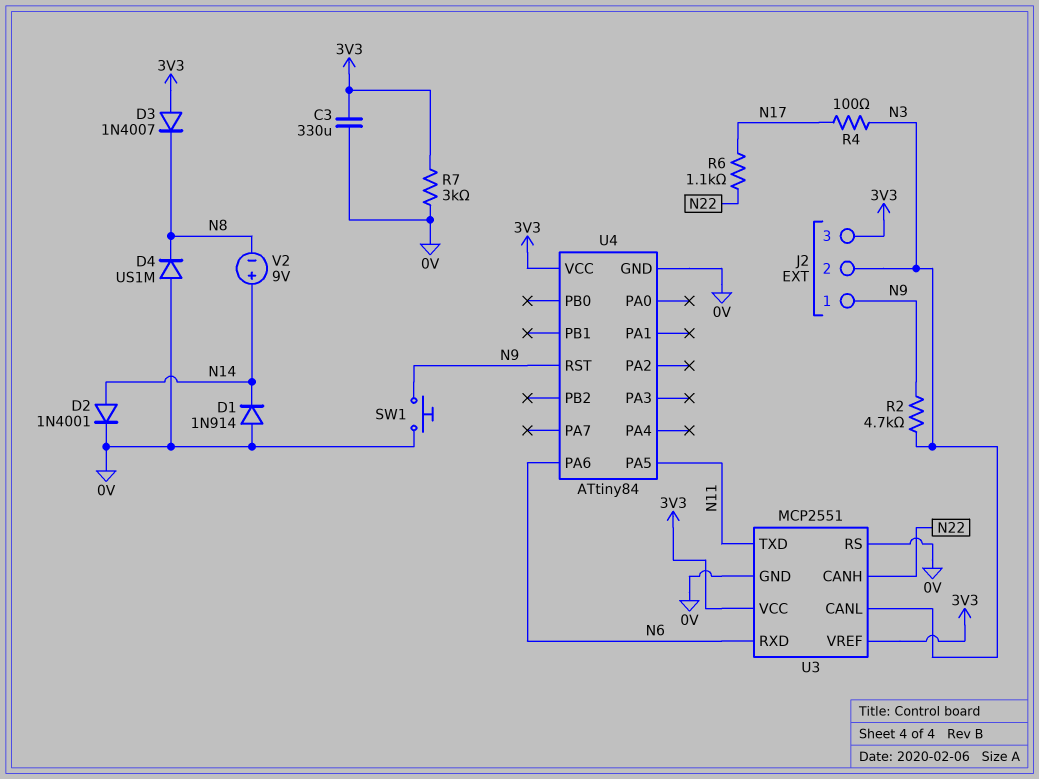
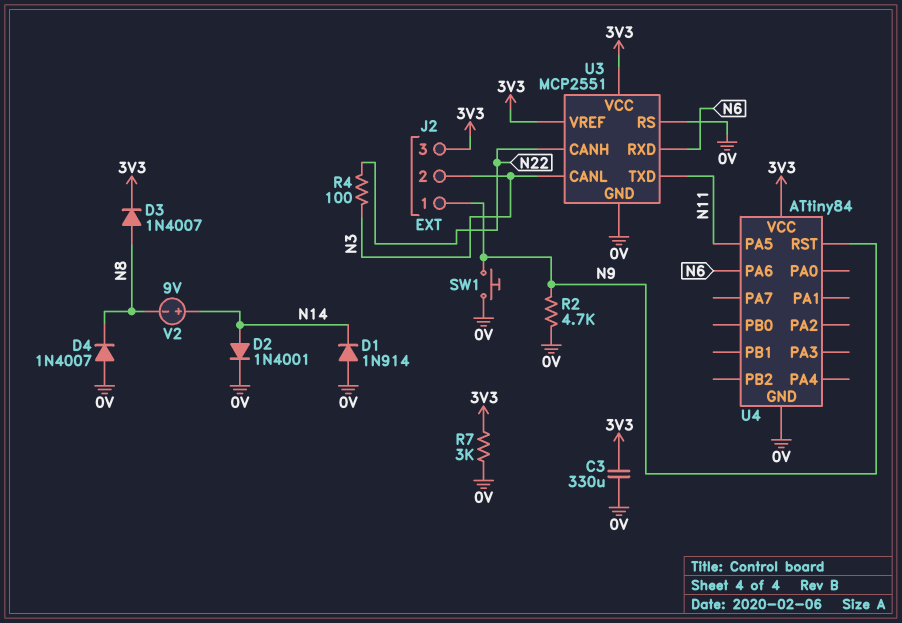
D3: diode 1N4007 (A 3V3, K N8) -> diode 1N4007 (A N8, K 3V3)
D4: diode US1M (A 0V, K N8) -> diode 1N4007 (A 0V, K N8)
R2: 4.7k (N3, N9) -> 4.7k (0V, N9)
R4: 100 (N3, N17) -> 100 (N3, N22)
R6: 1.1k (N17, N22) -> none

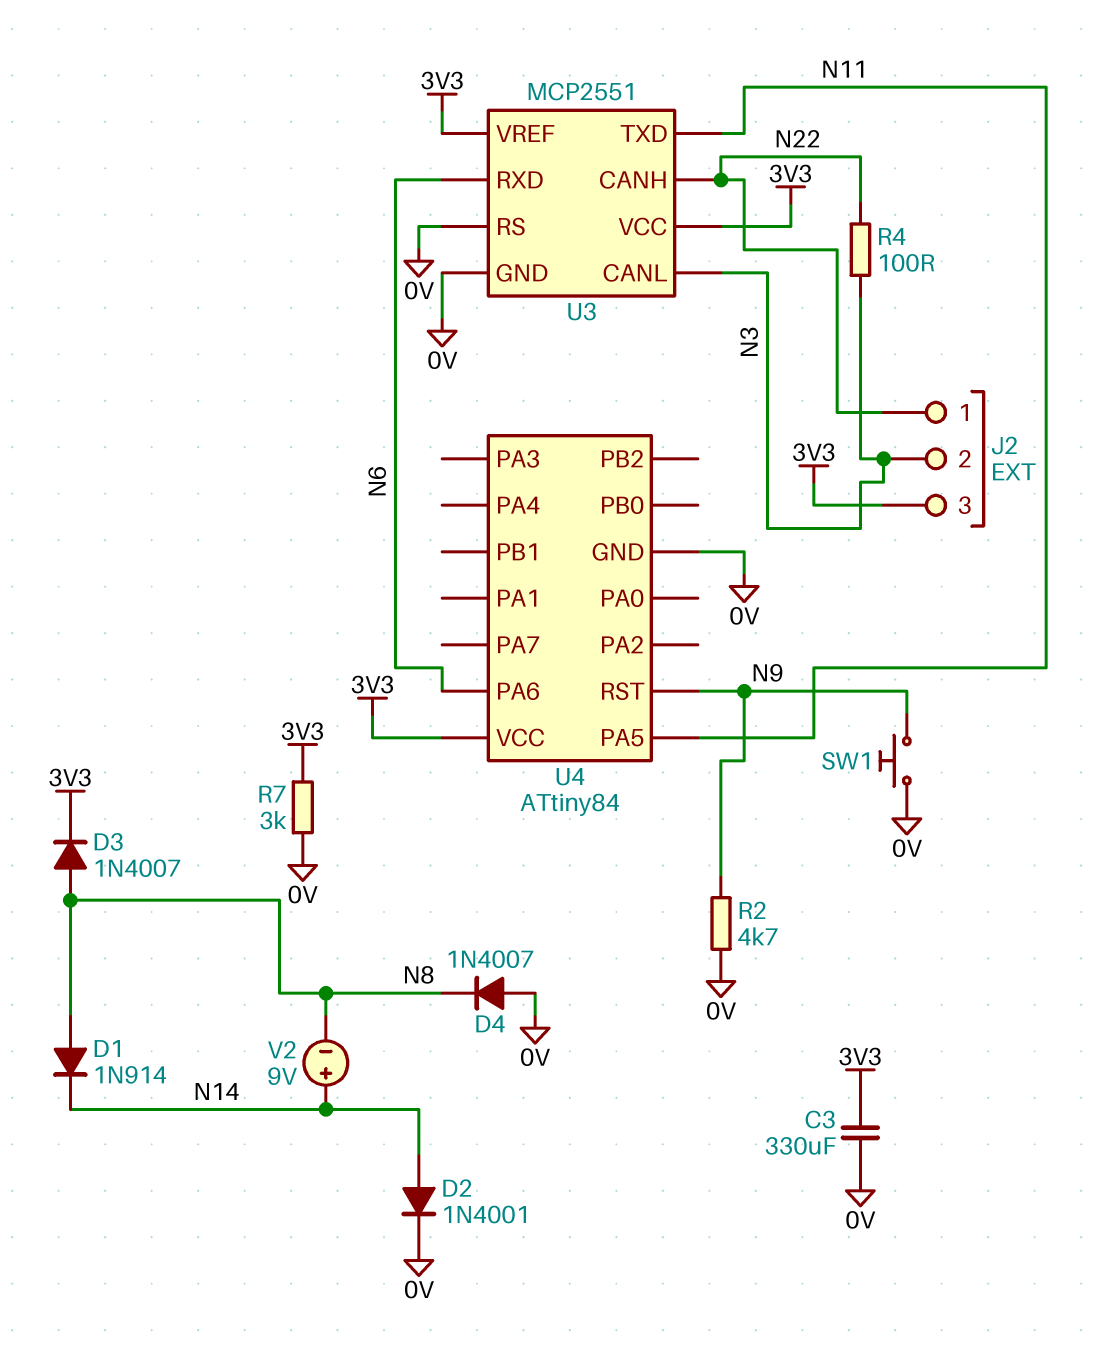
D1: diode 1N914 (A 0V, K N14) -> diode 1N914 (A N8, K N14)
J2 pin 1: N9 -> N22

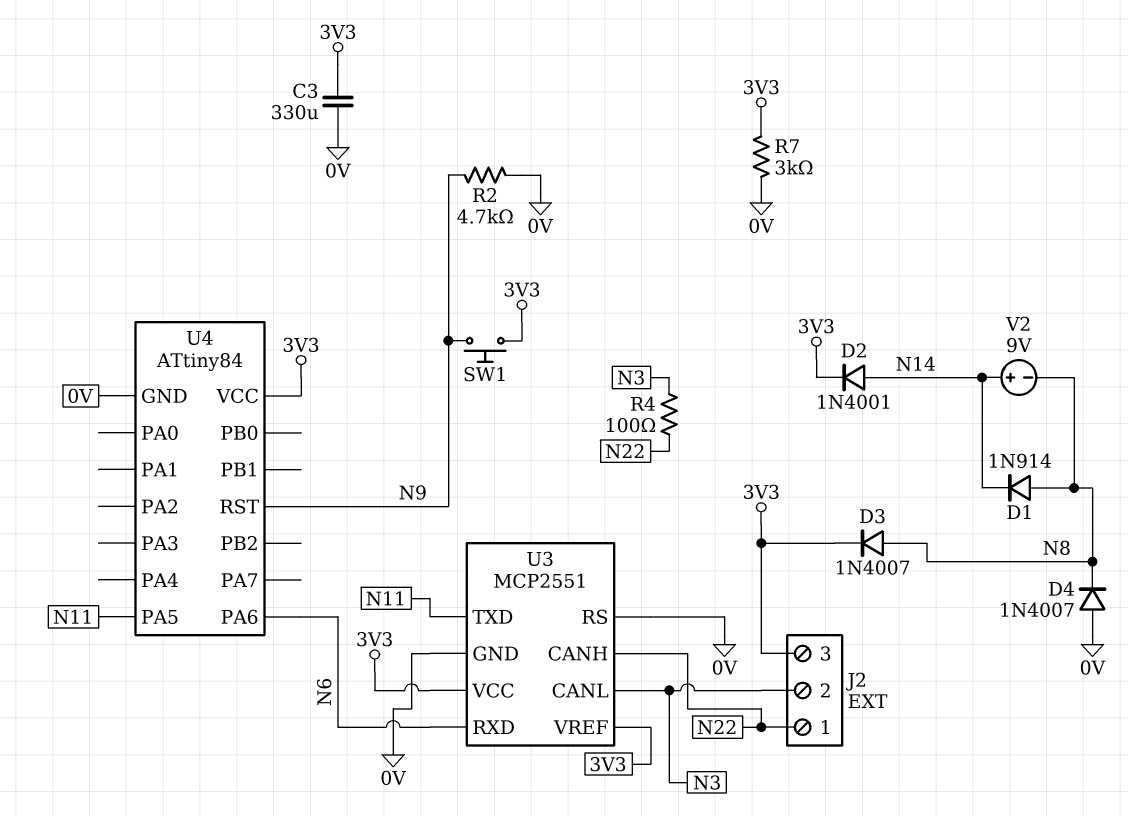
D2: diode 1N4001 (A N14, K 0V) -> diode 1N4001 (A N14, K 3V3)
SW1: button (0V, N9) -> button (3V3, N9)

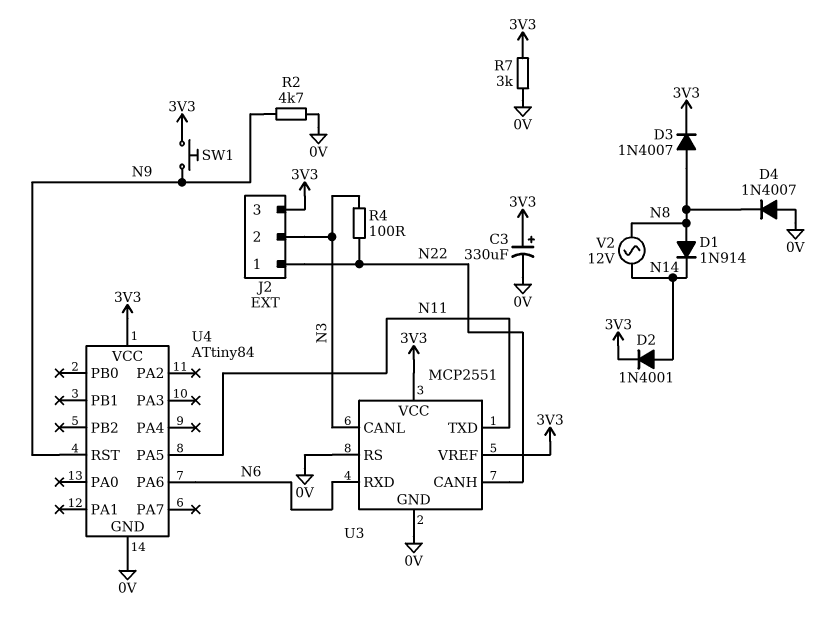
C3: 330uF (0V, 3V3) -> 330uF (plus 3V3, minus 0V)
V2: 9V (plus N14, minus N8) -> AC 12V (N8, N14)

